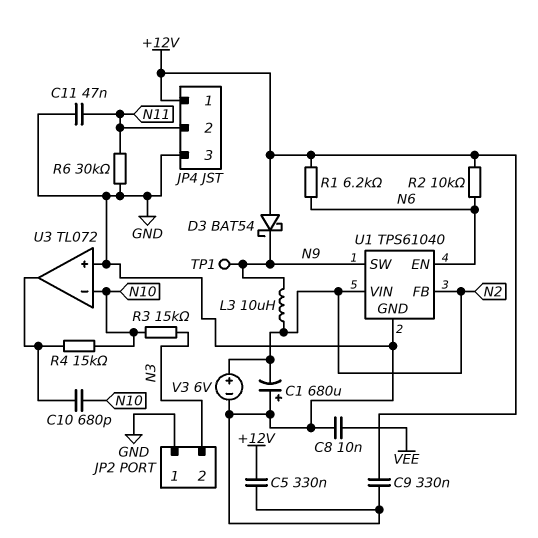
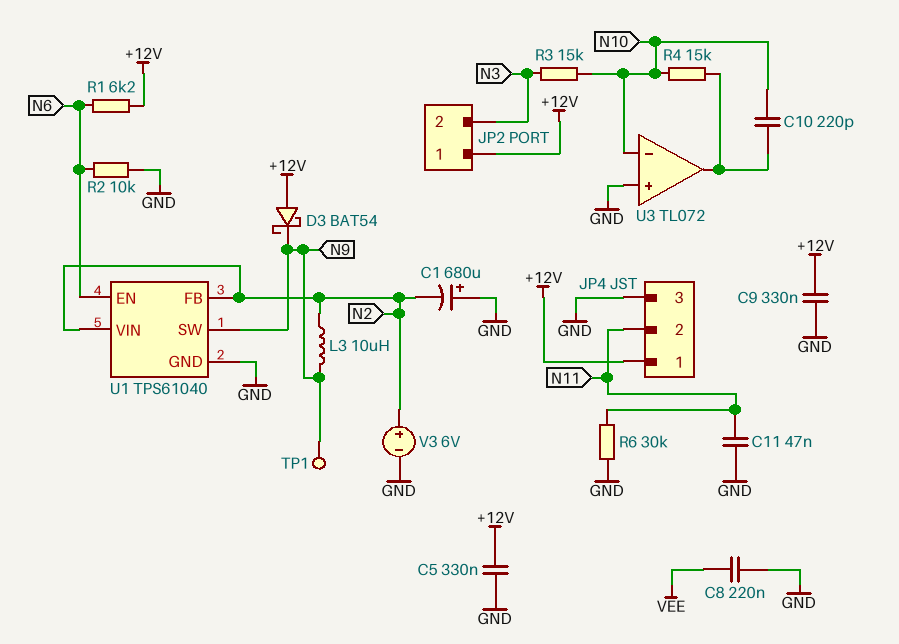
C8: 10nF (GND, VEE) -> 220nF (GND, VEE)
C10: 680pF (N10, U3/out) -> 220pF (N10, U3/out)
JP2 pin 1: GND -> +12V
R2: 10k (+12V, N6) -> 10k (GND, N6)

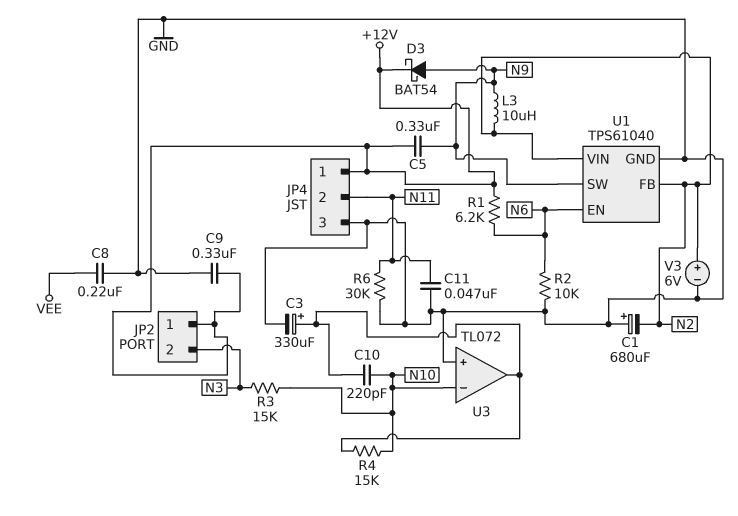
C3: none -> 330uF (plus U3/out, minus GND)
C5: 330nF (+12V, GND) -> 330nF (+12V, N9)
D3: schottky BAT54 (A +12V, K N9) -> schottky BAT54 (A N9, K +12V)
TP1: test point (N9) -> none

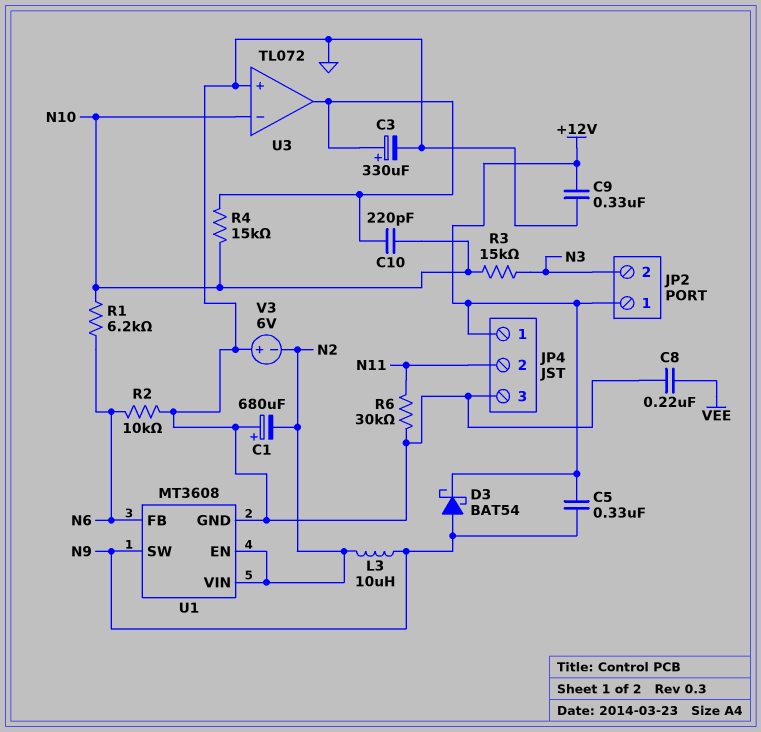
C11: 47nF (GND, N11) -> none
R1: 6.2k (+12V, N6) -> 6.2k (N6, N10)
U1: TPS61040 -> MT3608
U1 pin EN: N6 -> N2
U1 pin FB: N2 -> N6
V3: 6V (plus N2, minus GND) -> 6V (plus GND, minus N2)

